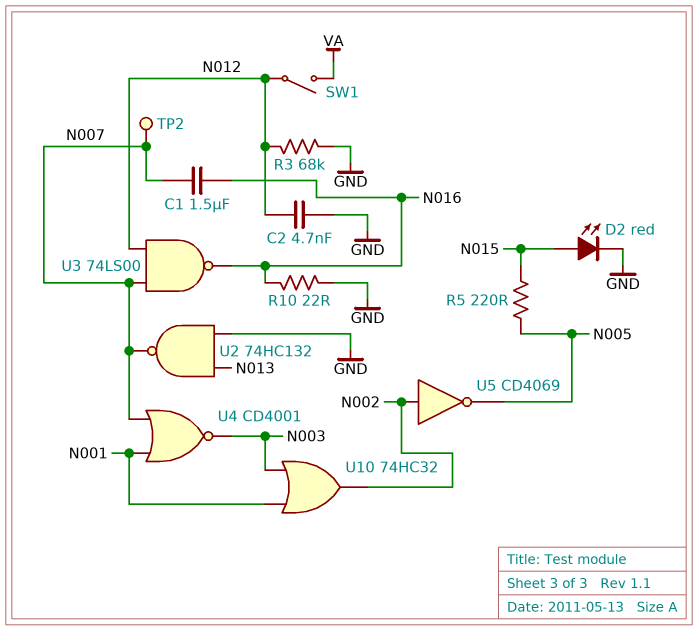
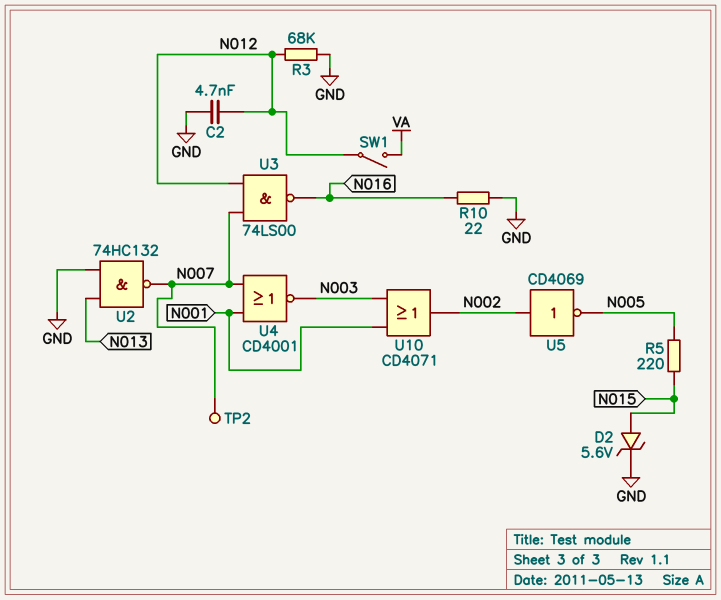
C1: 1.5uF (N007, N016) -> none
D2: LED red (A N015, K GND) -> zener 5.6V (A N015, K GND)
U10: OR 74HC32 (in N001, in N003, out N002) -> OR CD4071 (in N001, in N003, out N002)

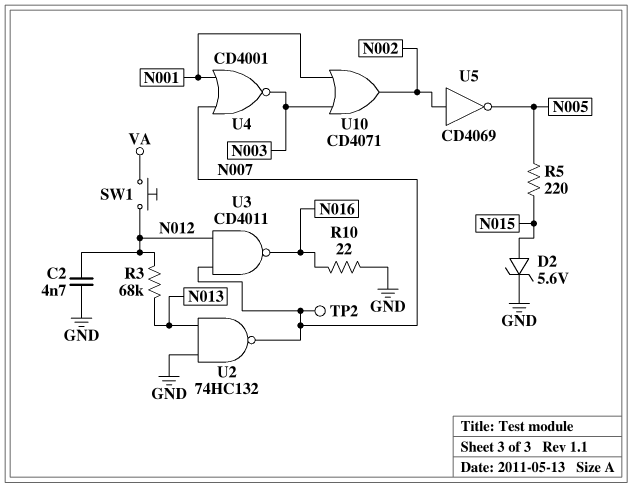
R3: 68k (GND, N012) -> 68k (N012, N013)
SW1: switch (N012, VA) -> button (N012, VA)
U3: NAND 74LS00 (in N007, in N012, out N016) -> NAND CD4011 (in N007, in N012, out N016)

